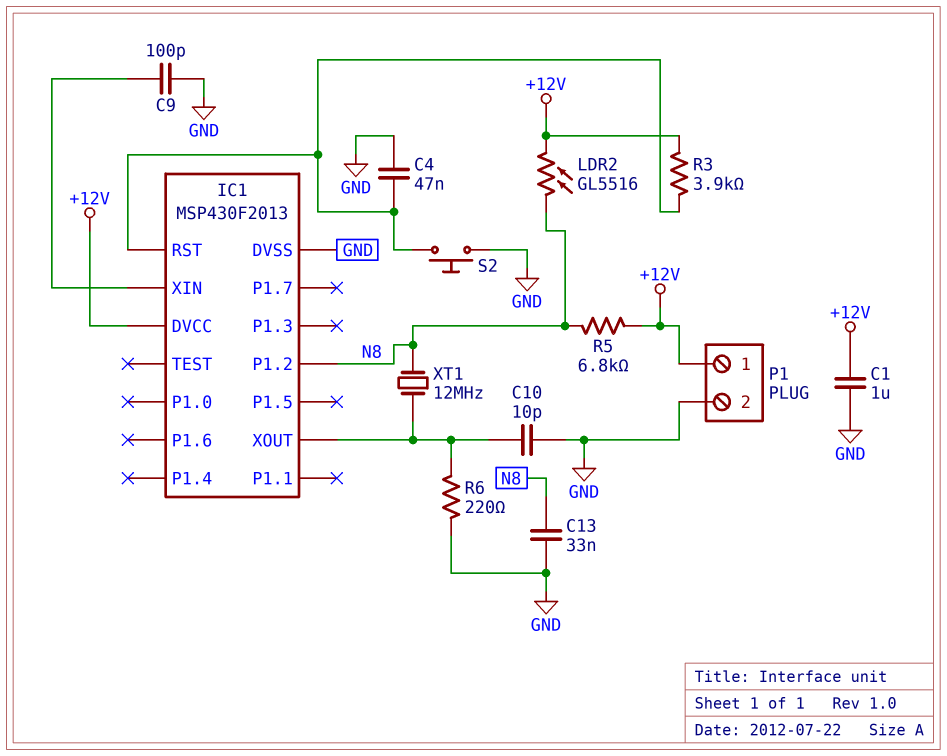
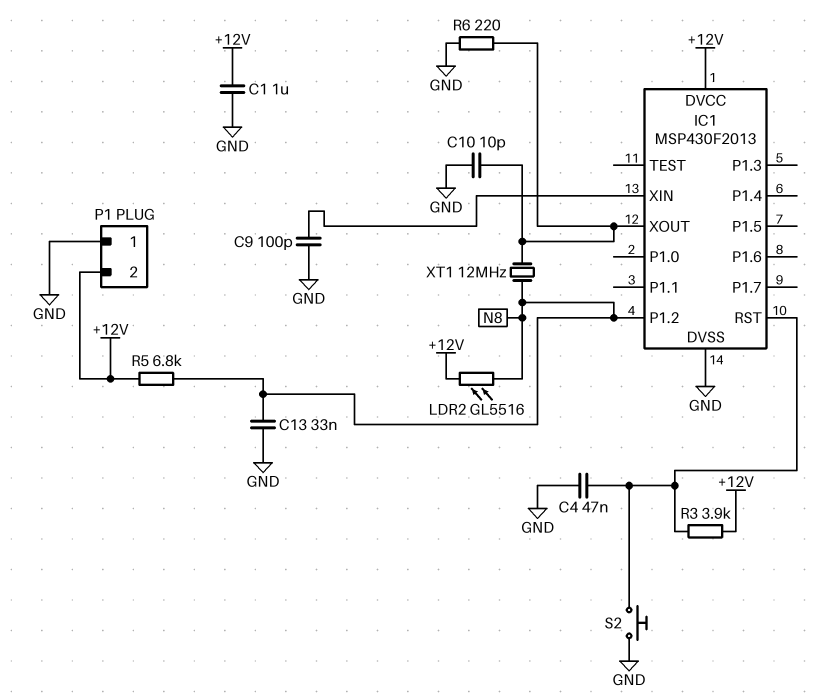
P1 pin 1: +12V -> GND
P1 pin 2: GND -> +12V

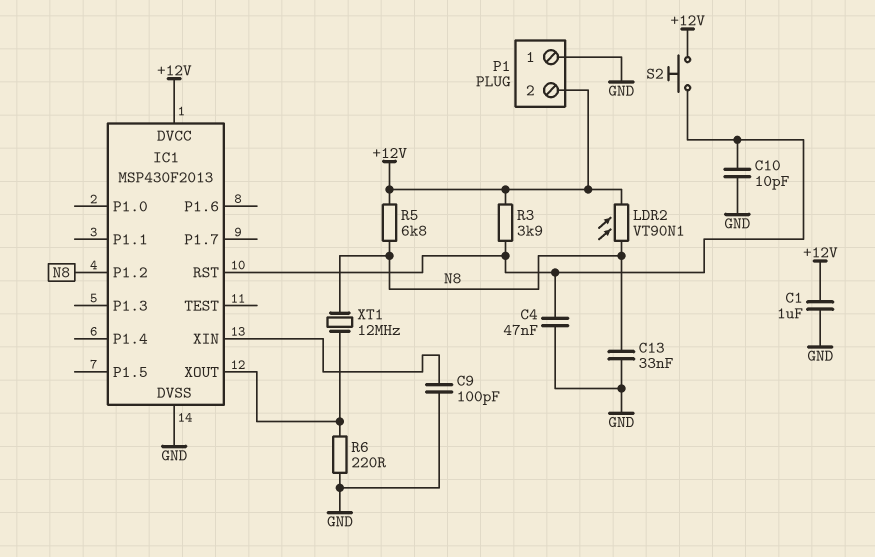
C10: 10pF (GND, IC1/XOUT) -> 10pF (GND, IC1/RST)
LDR2: GL5516 (+12V, N8) -> VT90N1 (+12V, N8)
S2: button (GND, IC1/RST) -> button (+12V, IC1/RST)

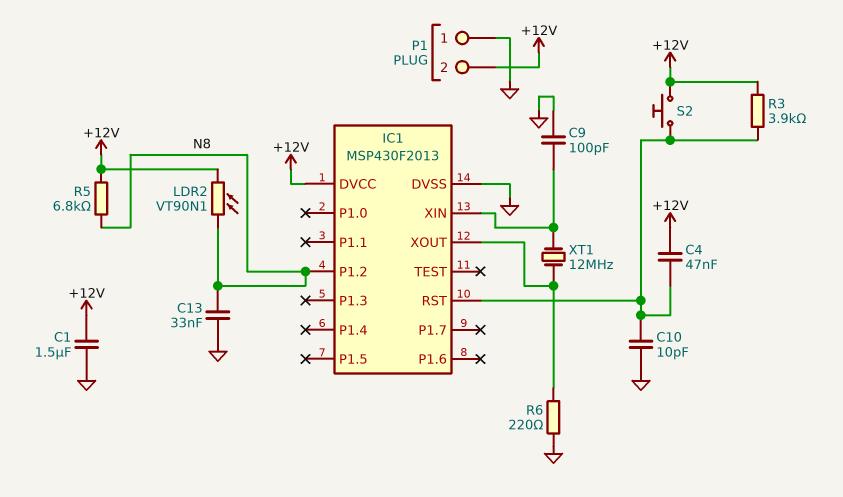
C1: 1uF (+12V, GND) -> 1.5uF (+12V, GND)
C4: 47nF (GND, IC1/RST) -> 47nF (+12V, IC1/RST)
XT1: 12MHz (IC1/XOUT, N8) -> 12MHz (IC1/XIN, IC1/XOUT)

